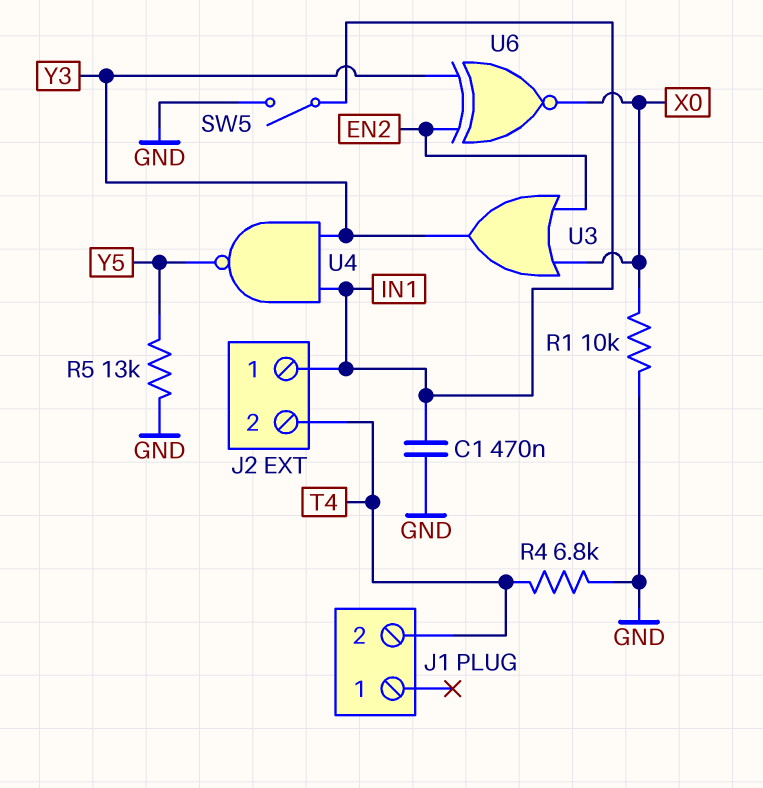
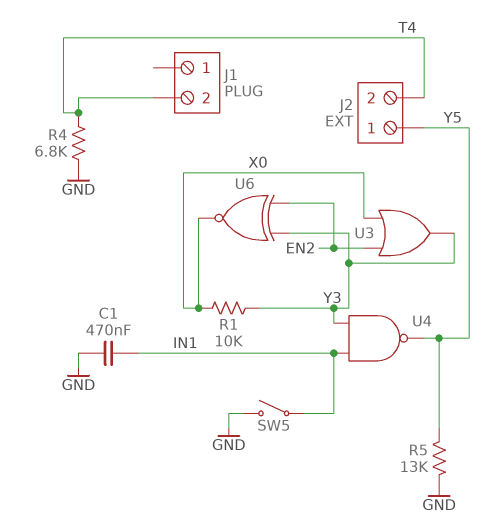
J2 pin 1: IN1 -> Y5
R1: 10k (GND, X0) -> 10k (X0, Y3)

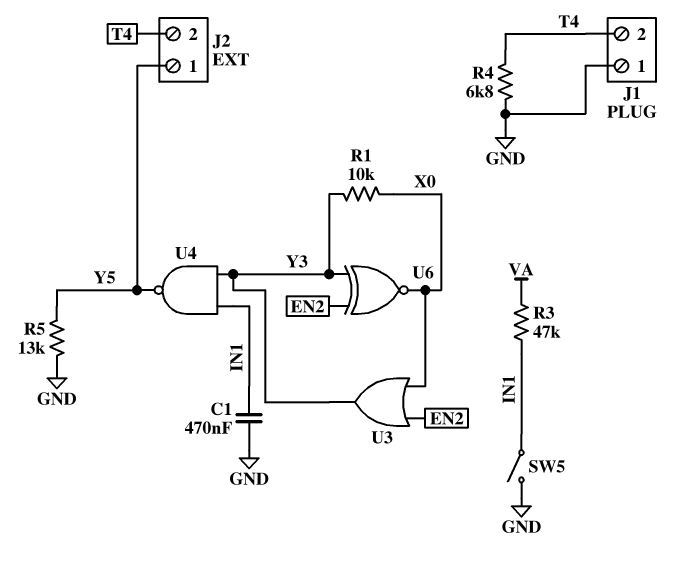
J1 pin 1: none -> GND
R3: none -> 47k (IN1, VA)

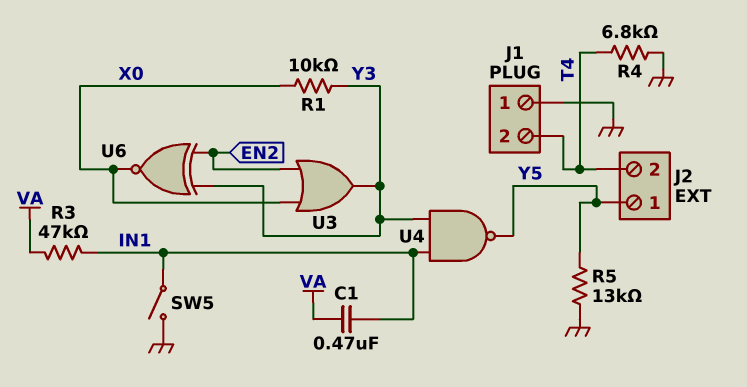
C1: 470nF (GND, IN1) -> 470nF (IN1, VA)

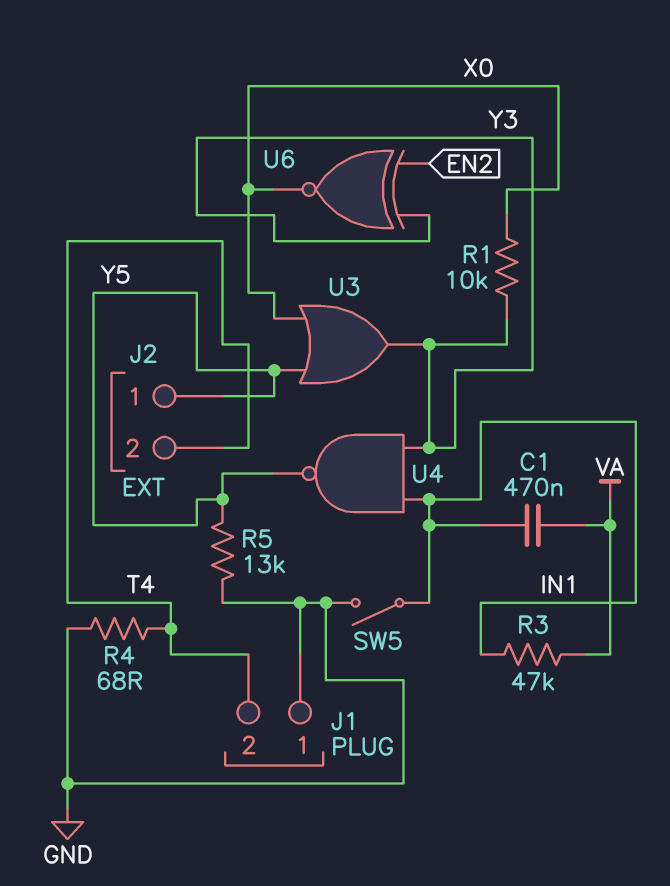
R4: 6.8k (GND, T4) -> 68 (GND, T4)
U3: OR (in EN2, in X0, out Y3) -> OR (in X0, in Y5, out Y3)

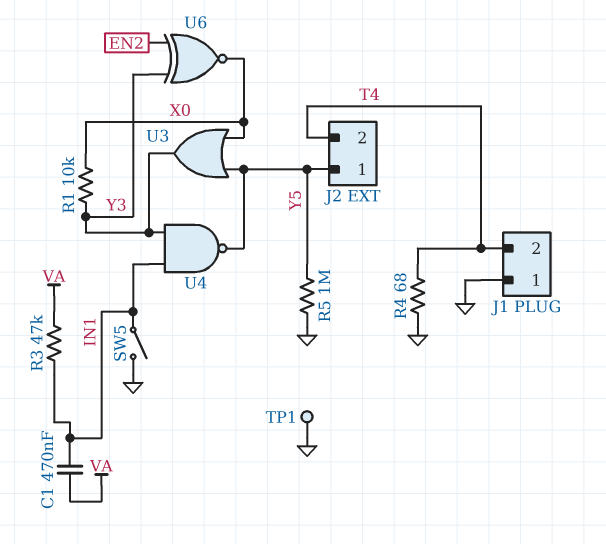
R5: 13k (GND, Y5) -> 1M (GND, Y5)
TP1: none -> test point (GND)

